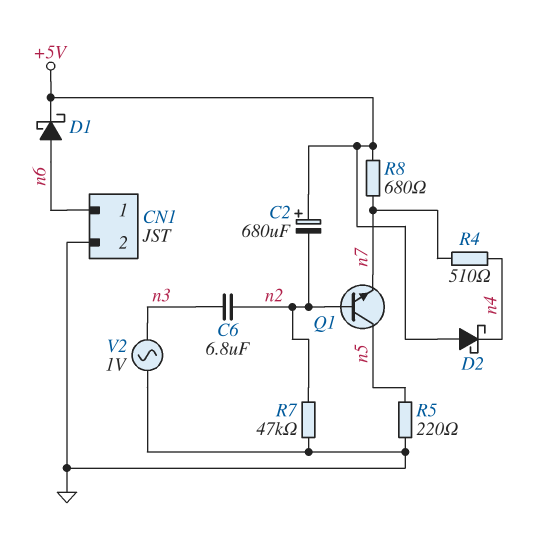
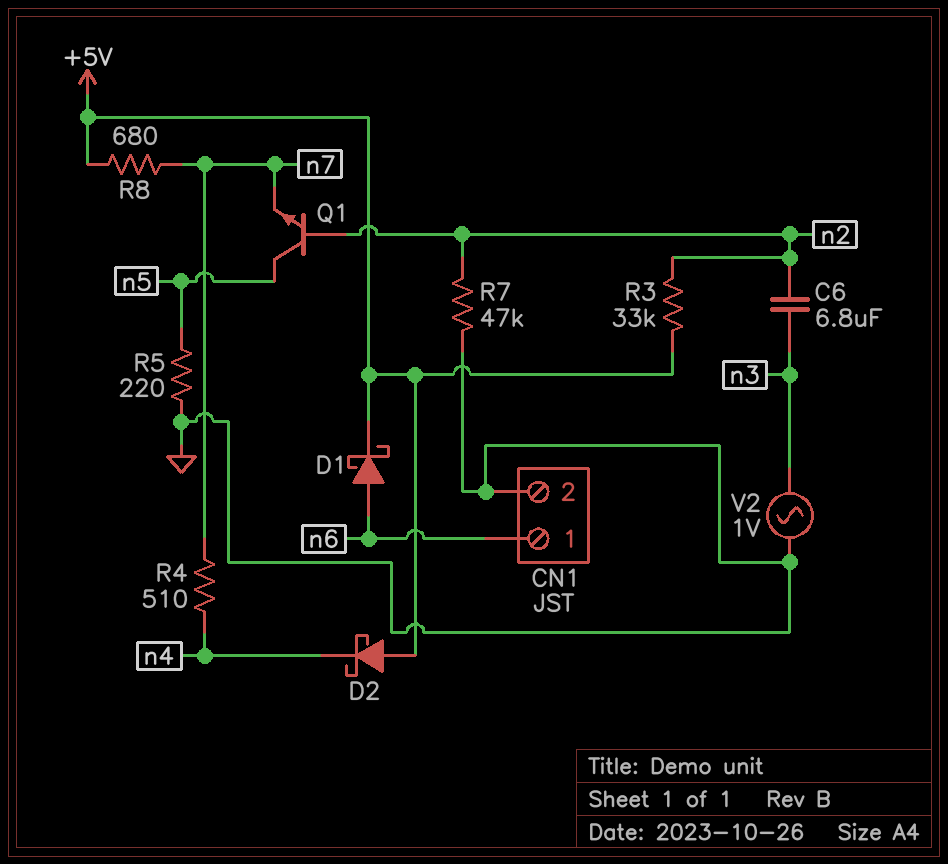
C2: 680uF (plus +5V, minus n2) -> none
R3: none -> 33k (+5V, n2)

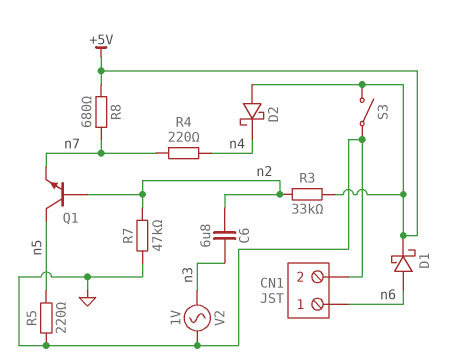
R4: 510 (n4, n7) -> 220 (n4, n7)
S3: none -> switch (+5V, GND)

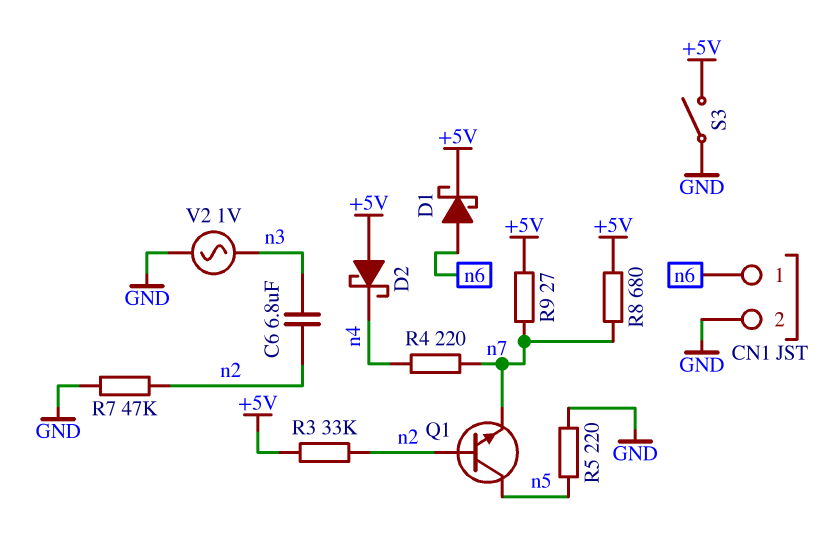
R9: none -> 27 (+5V, n7)

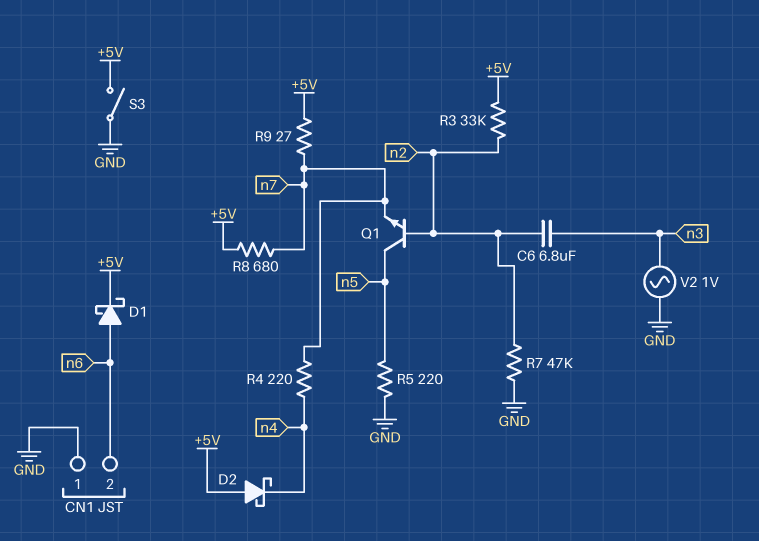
CN1 pin 1: n6 -> GND
CN1 pin 2: GND -> n6

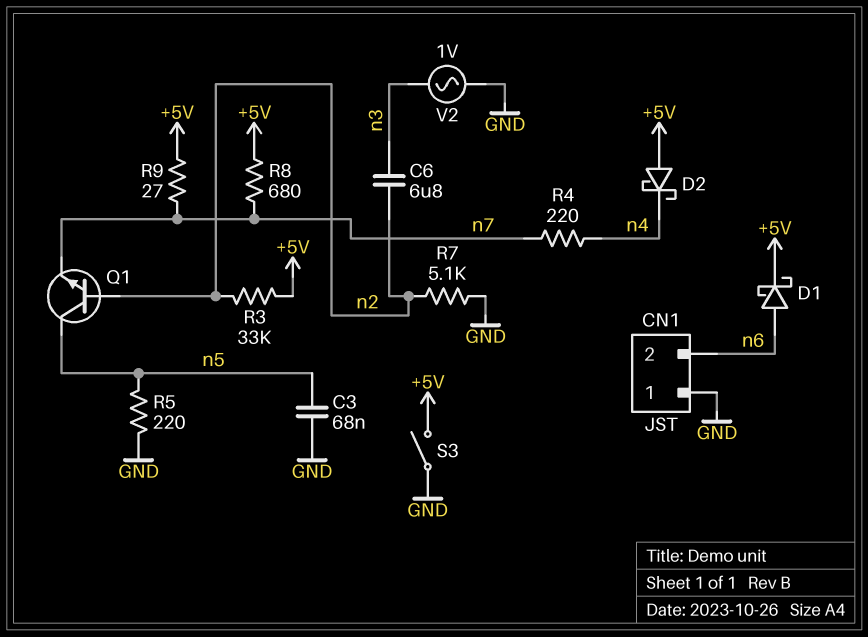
C3: none -> 68nF (GND, n5)
R7: 47k (GND, n2) -> 5.1k (GND, n2)

